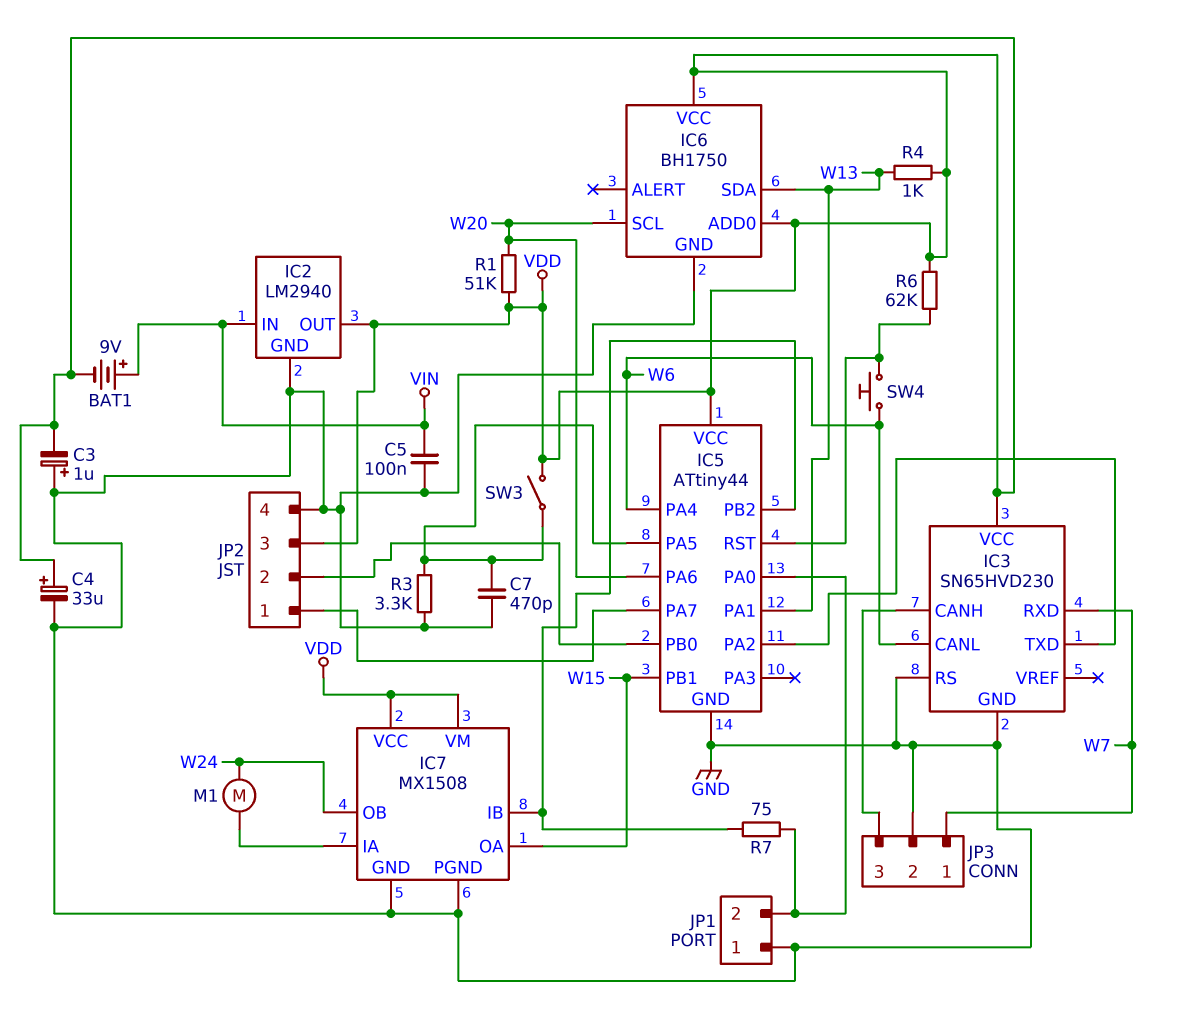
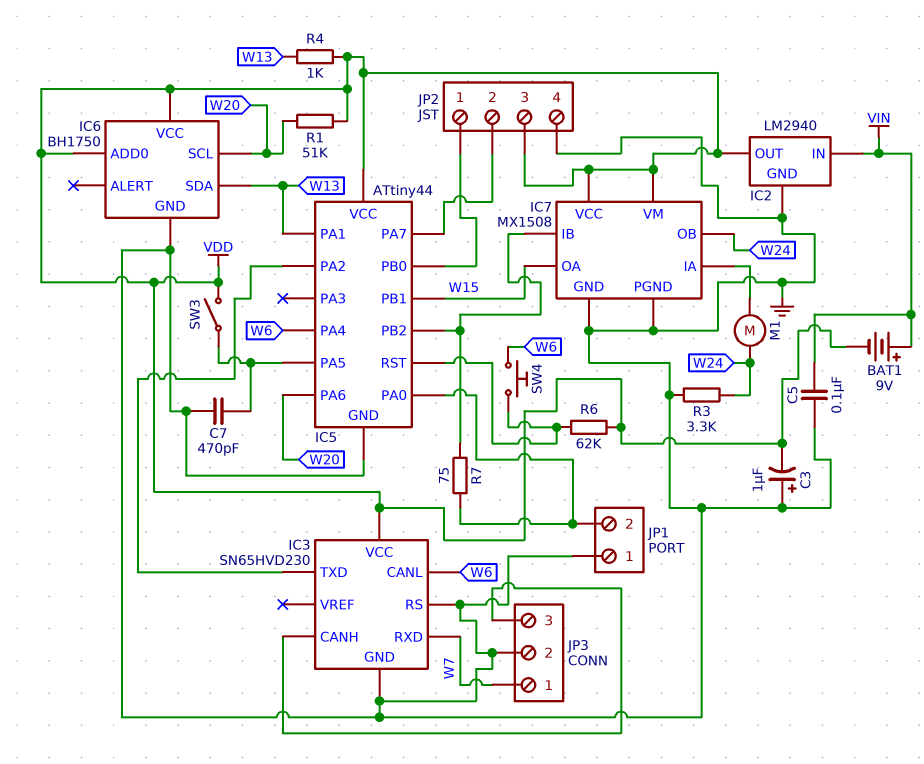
C4: 33uF (plus VDD, minus GND) -> none
JP2 pin 1: IC5/PA7 -> IC5/PB0
JP2 pin 2: IC5/PB0 -> IC5/PA7
R3: 3.3k (GND, IC5/PA5) -> 3.3k (GND, W24)

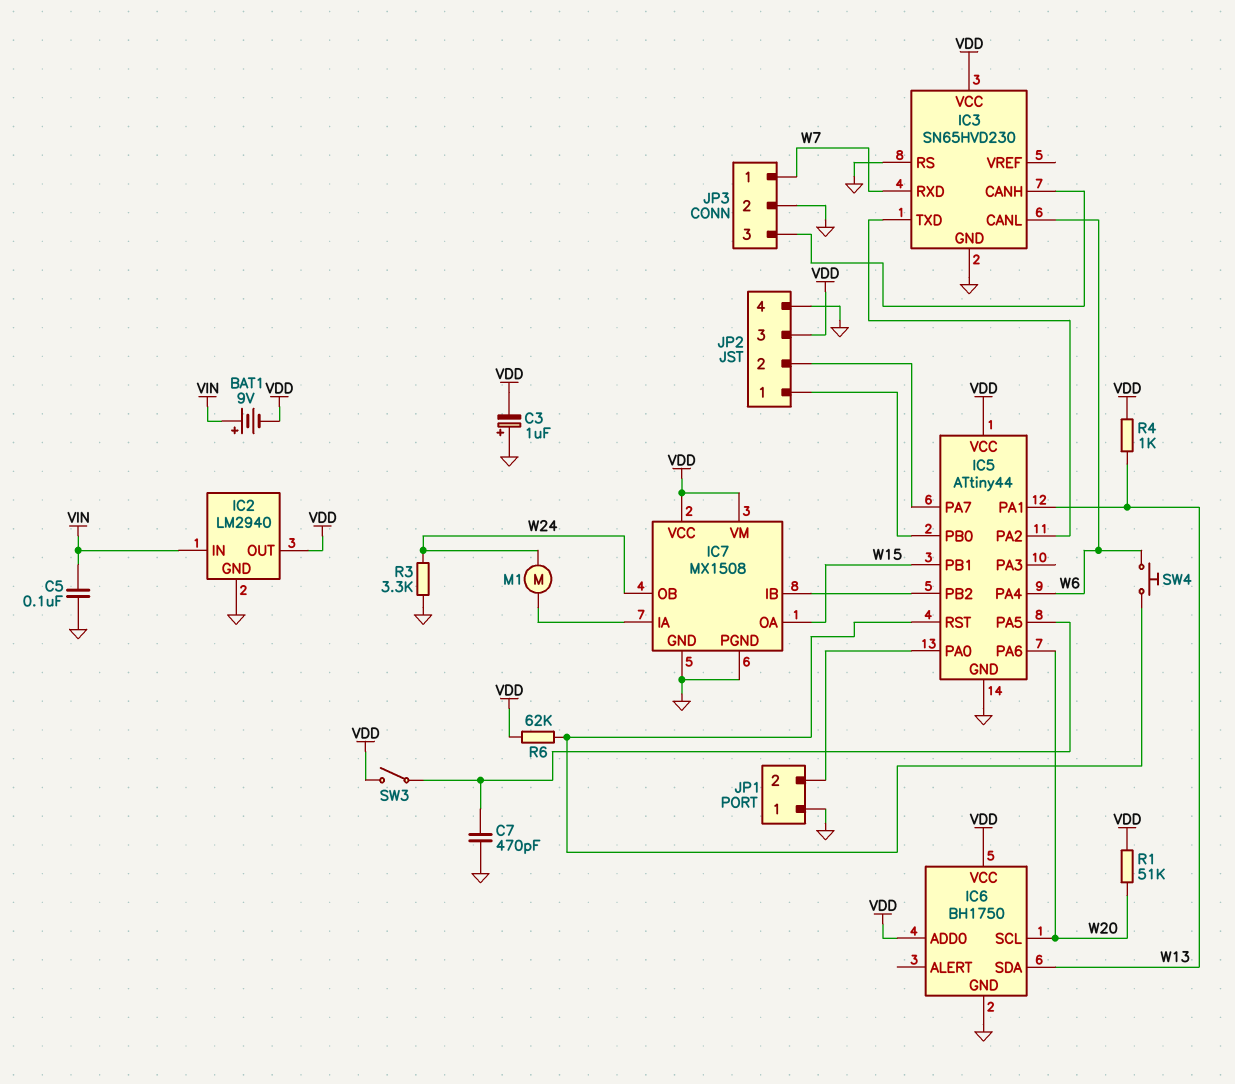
R7: 75 (IC5/PA0, IC5/PB2) -> none

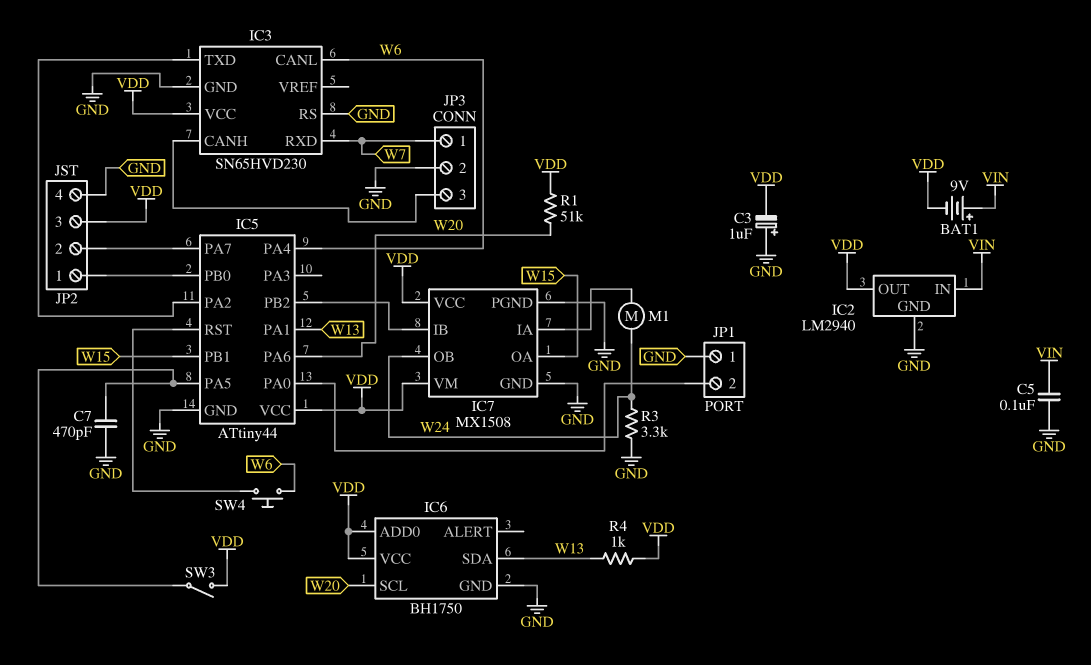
R6: 62k (IC5/RST, VDD) -> none

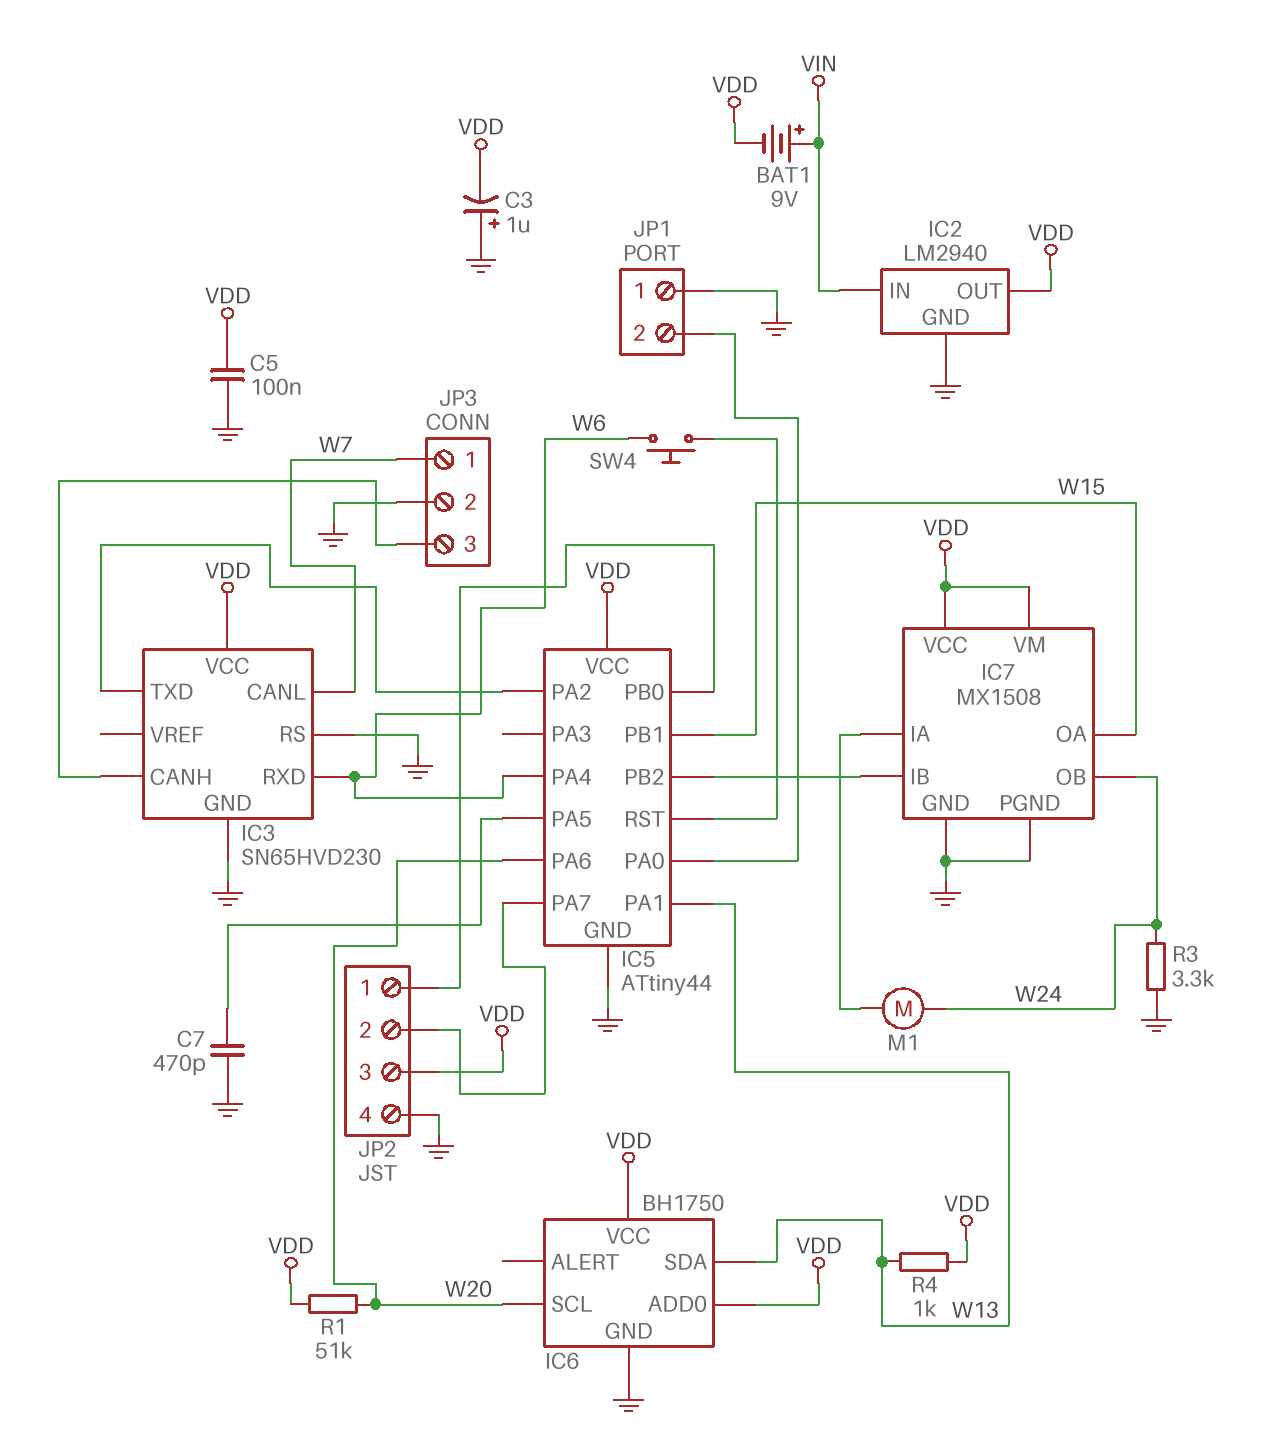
C5: 100nF (GND, VIN) -> 100nF (GND, VDD)
IC3 pin CANL: W6 -> W7
IC3 pin RXD: W7 -> W6
SW3: switch (IC5/PA5, VDD) -> none

